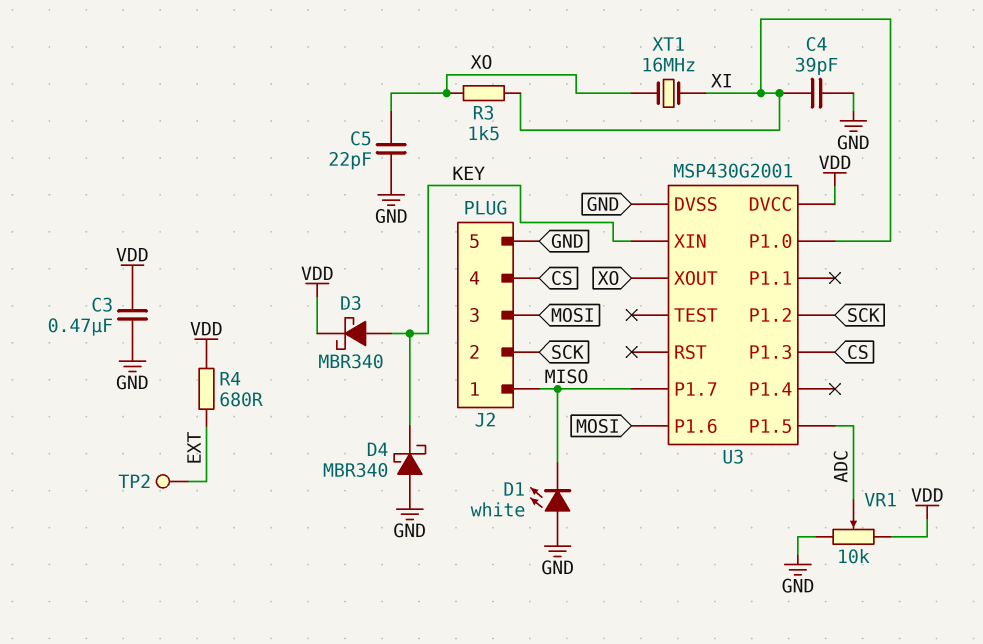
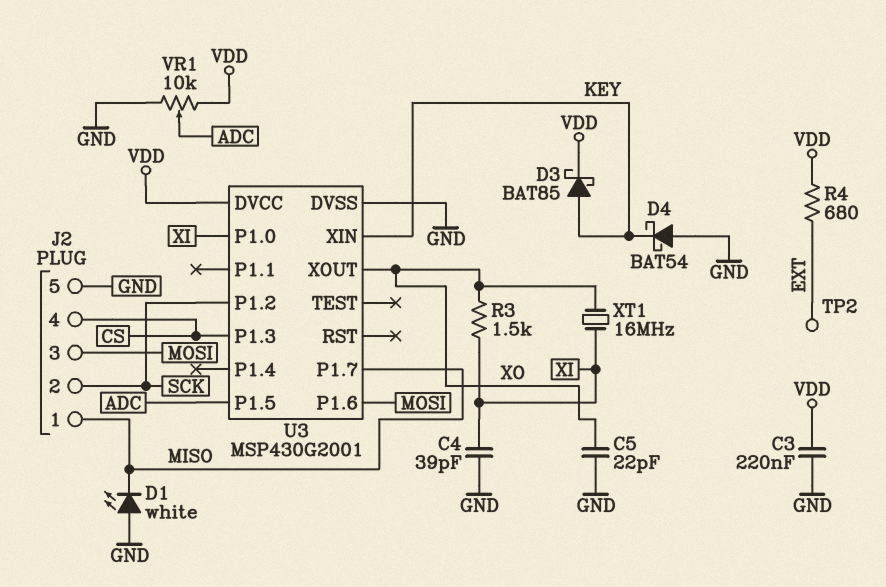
C3: 470nF (GND, VDD) -> 220nF (GND, VDD)
D3: schottky MBR340 (A KEY, K VDD) -> schottky BAT85 (A KEY, K VDD)
D4: schottky MBR340 (A GND, K KEY) -> schottky BAT54 (A GND, K KEY)

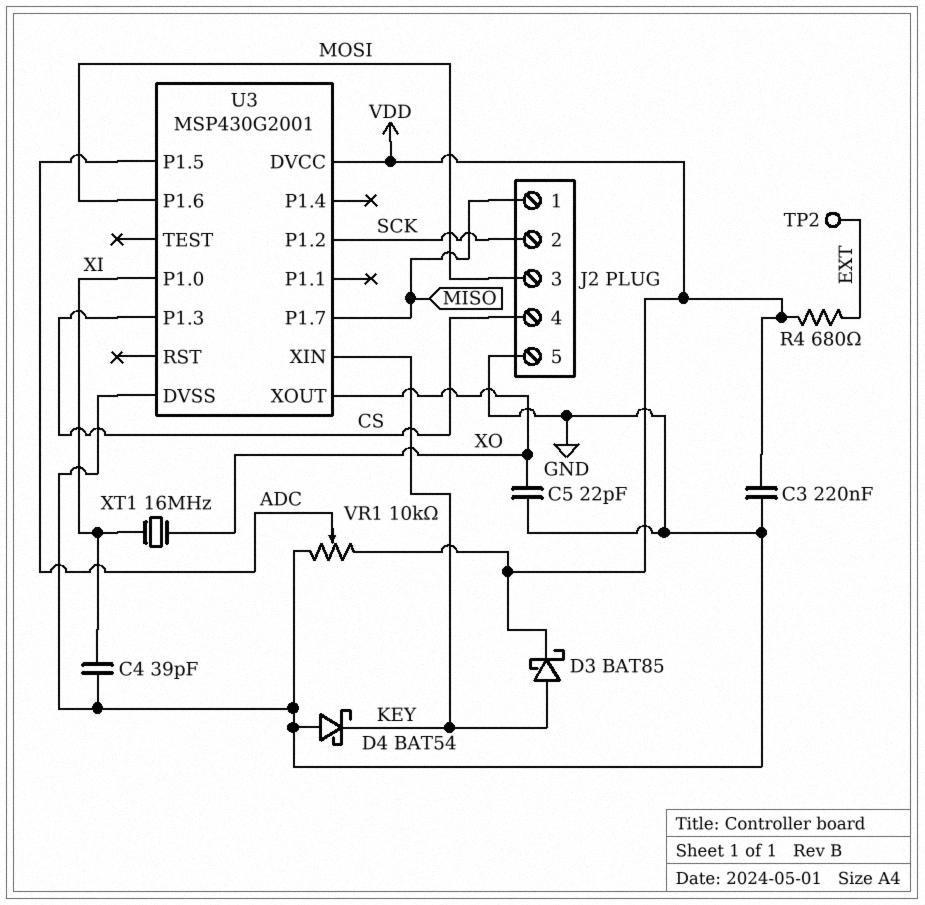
D1: LED white (A GND, K MISO) -> none
R3: 1.5k (XI, XO) -> none

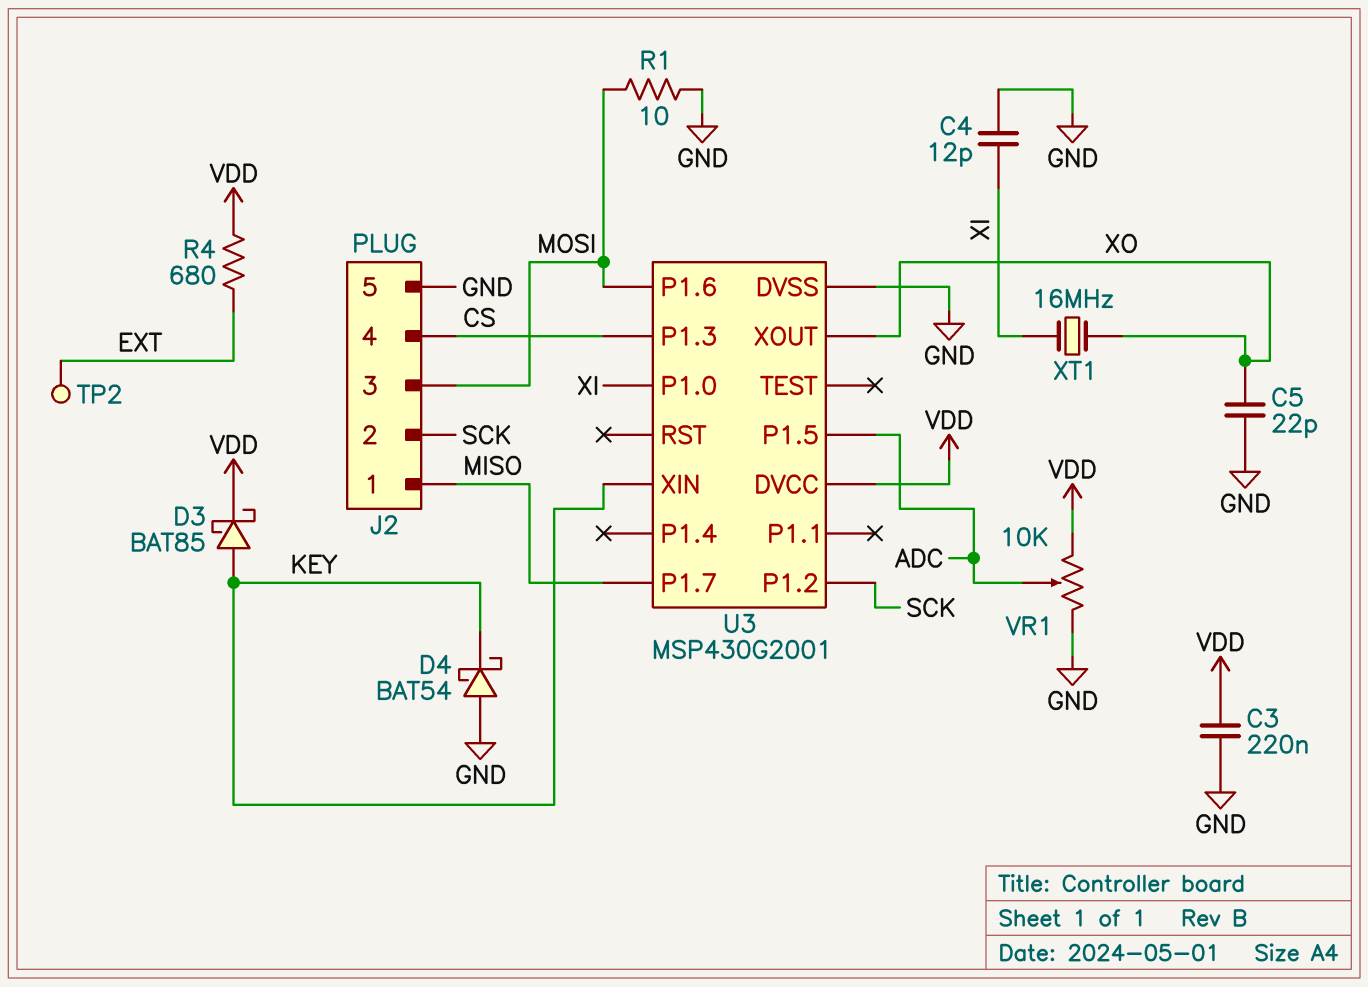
C4: 39pF (GND, XI) -> 12pF (GND, XI)
R1: none -> 10 (GND, MOSI)

